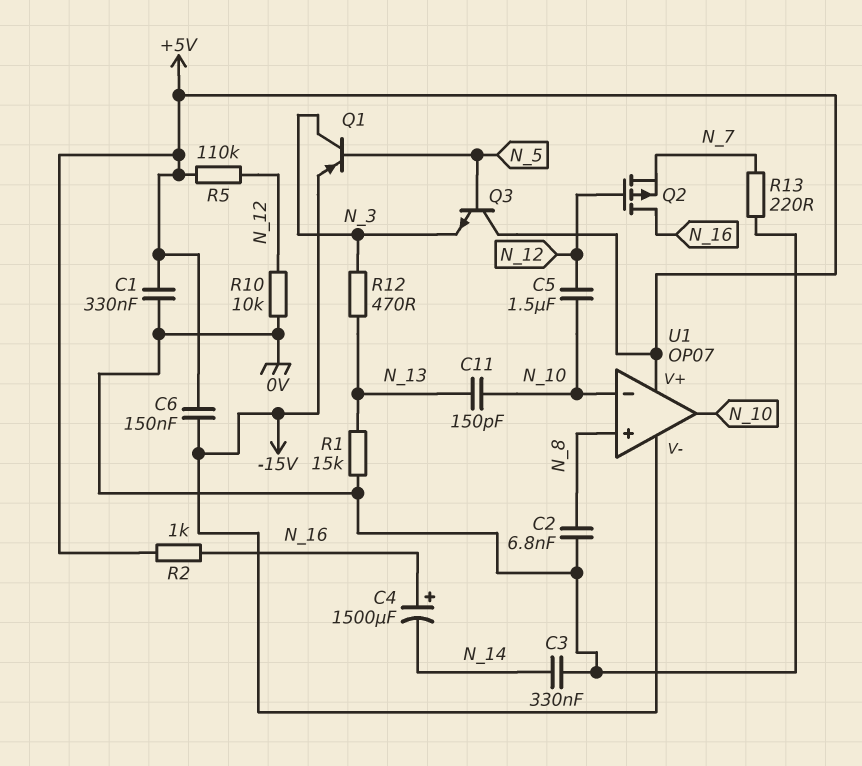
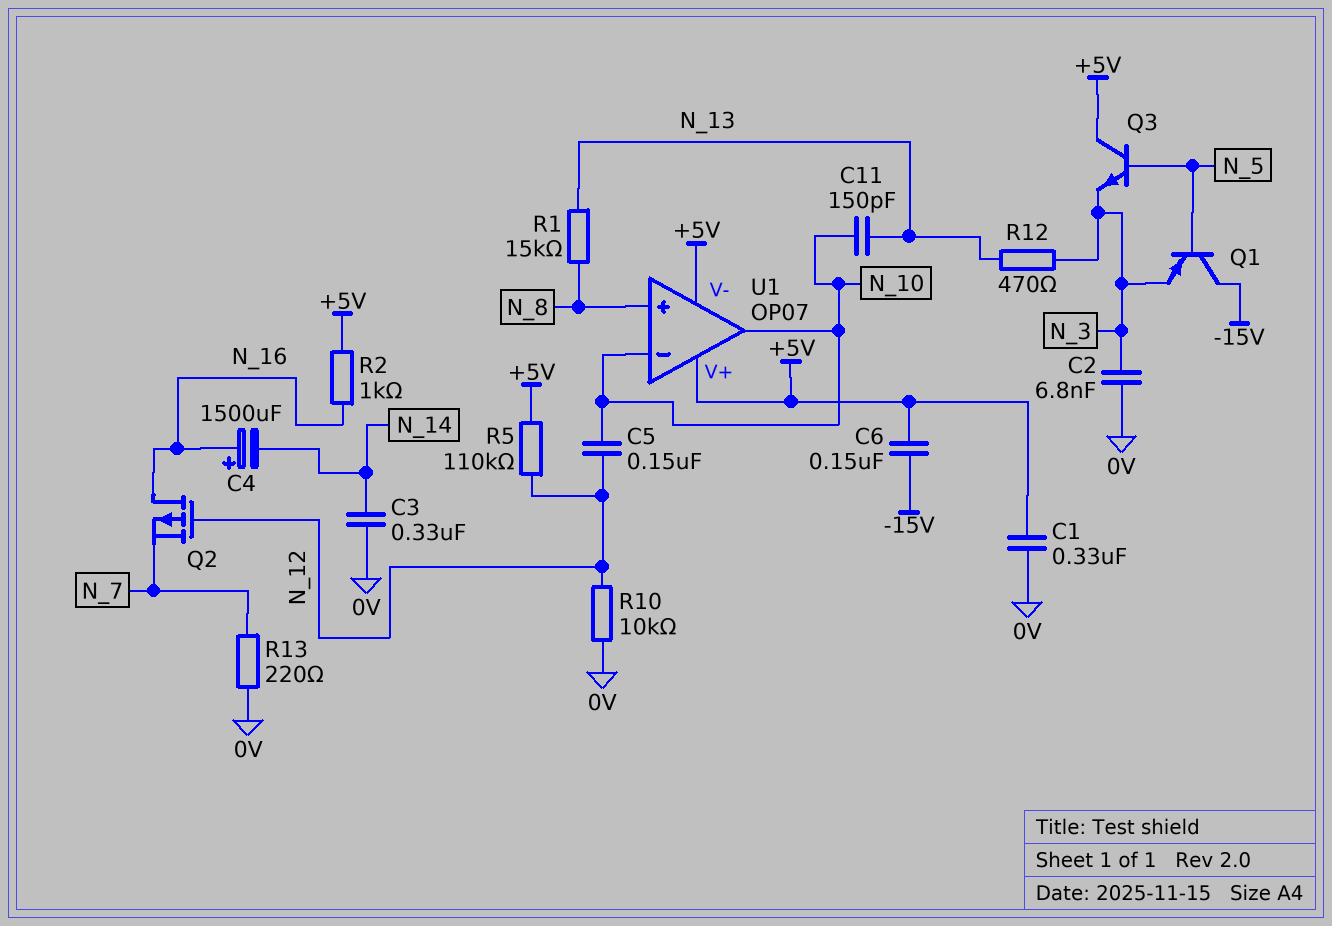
C2: 6.8nF (0V, N_8) -> 6.8nF (0V, N_3)
C5: 1.5uF (N_10, N_12) -> 150nF (N_10, N_12)
Q1: PNP (B N_5, C N_3, E -15V) -> PNP (B N_5, C -15V, E N_3)
R1: 15k (0V, N_13) -> 15k (N_8, N_13)
U1 pin V-: -15V -> +5V

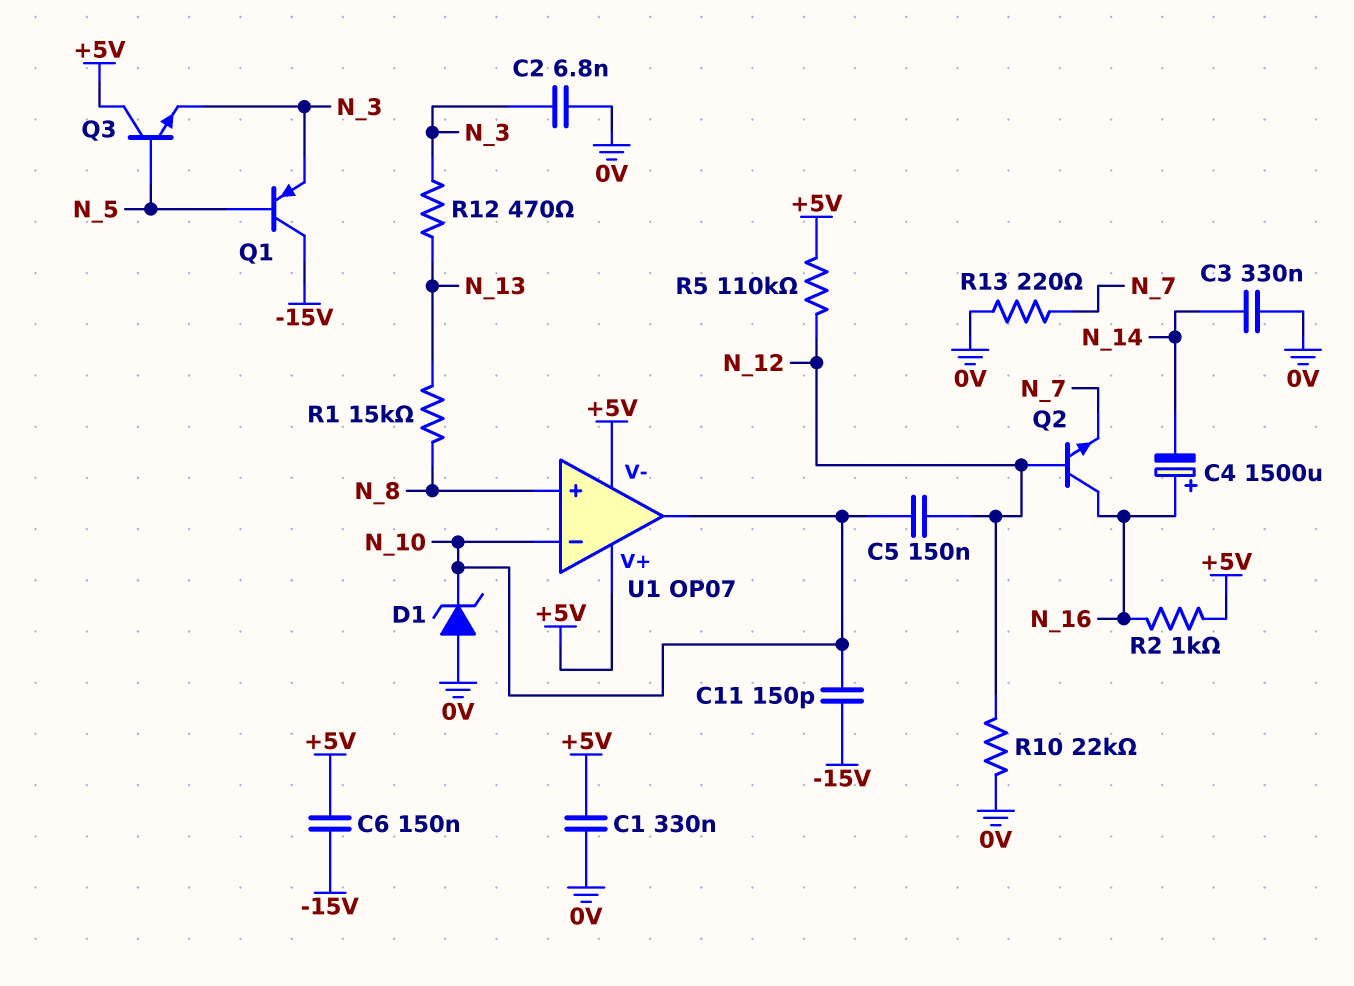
C11: 150pF (N_10, N_13) -> 150pF (-15V, N_10)
D1: none -> zener (A 0V, K N_10)
Q2: PMOS (G N_12, D N_16, S N_7) -> NPN (B N_12, C N_16, E N_7)
R10: 10k (0V, N_12) -> 22k (0V, N_12)

